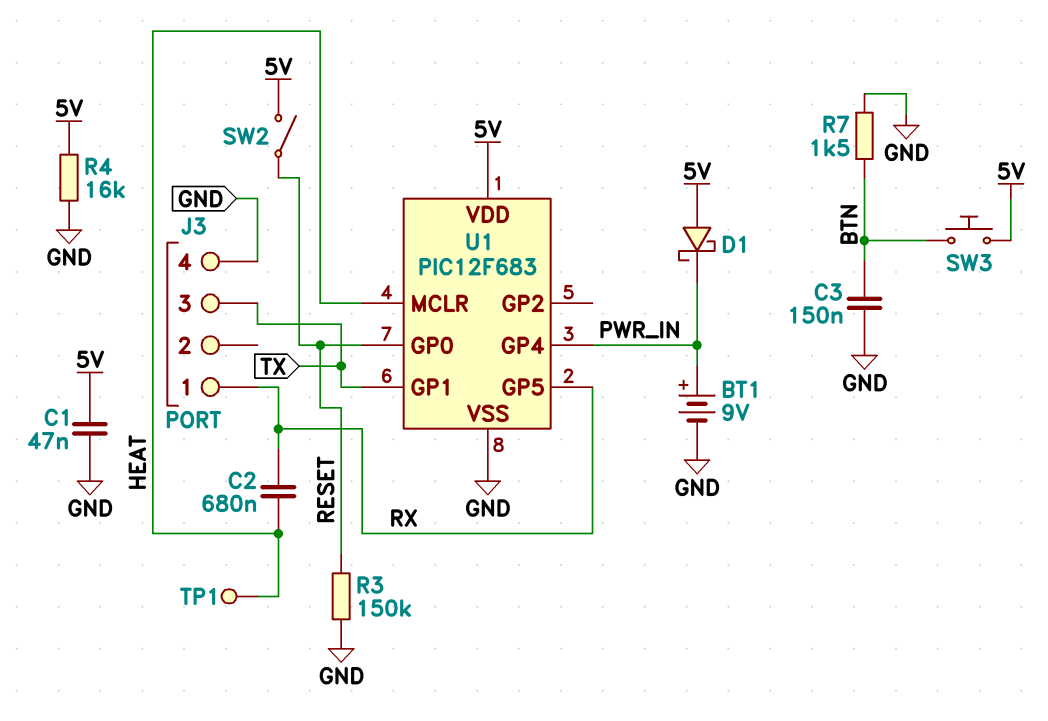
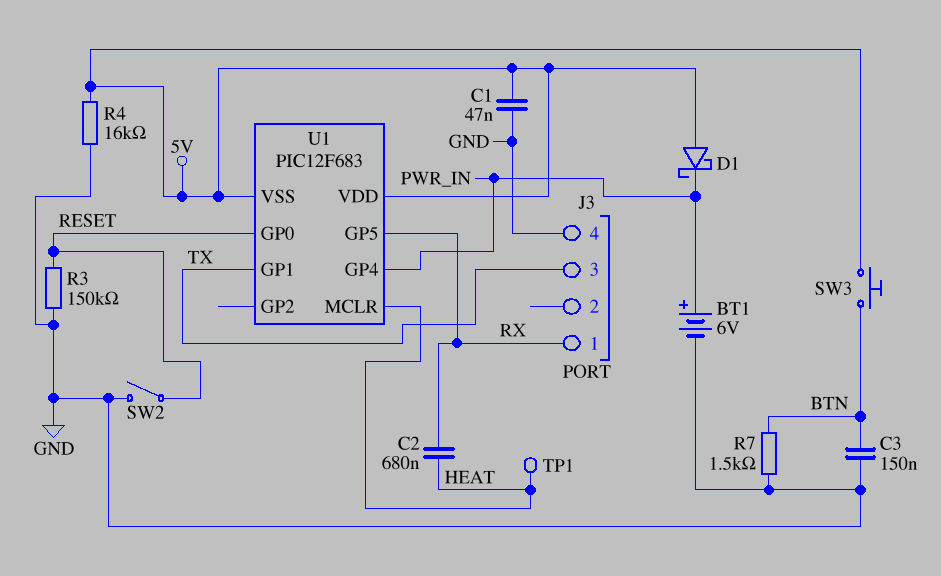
BT1: 9V (plus PWR_IN, minus GND) -> 6V (plus PWR_IN, minus GND)
SW2: switch (5V, RESET) -> switch (GND, RESET)
U1 pin VSS: GND -> 5V

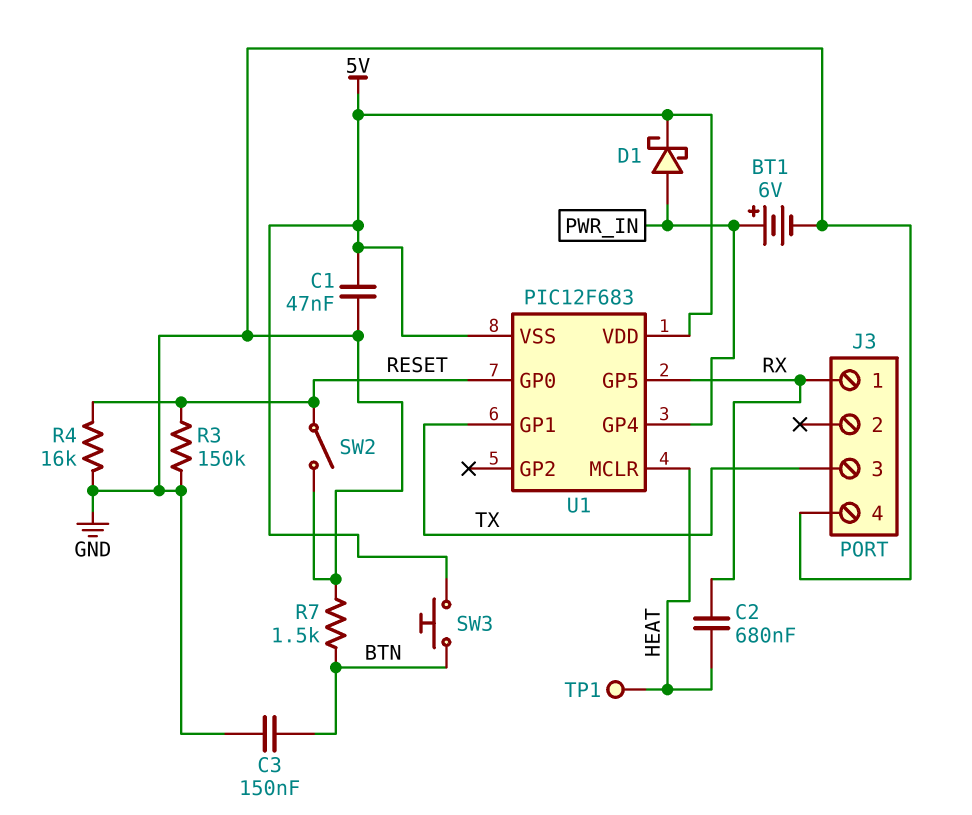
D1: schottky (A 5V, K PWR_IN) -> schottky (A PWR_IN, K 5V)
R4: 16k (5V, GND) -> 16k (GND, RESET)

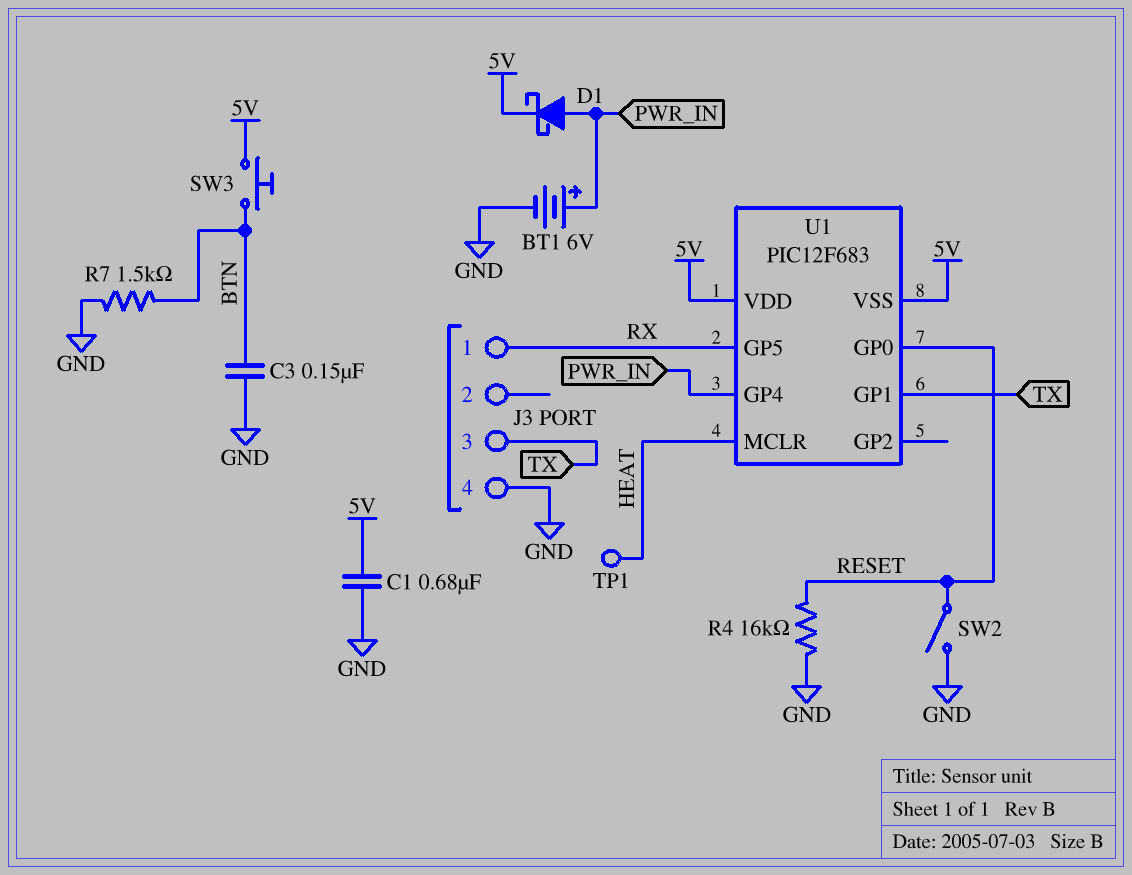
C1: 47nF (5V, GND) -> 680nF (5V, GND)
C2: 680nF (HEAT, RX) -> none
R3: 150k (GND, RESET) -> none

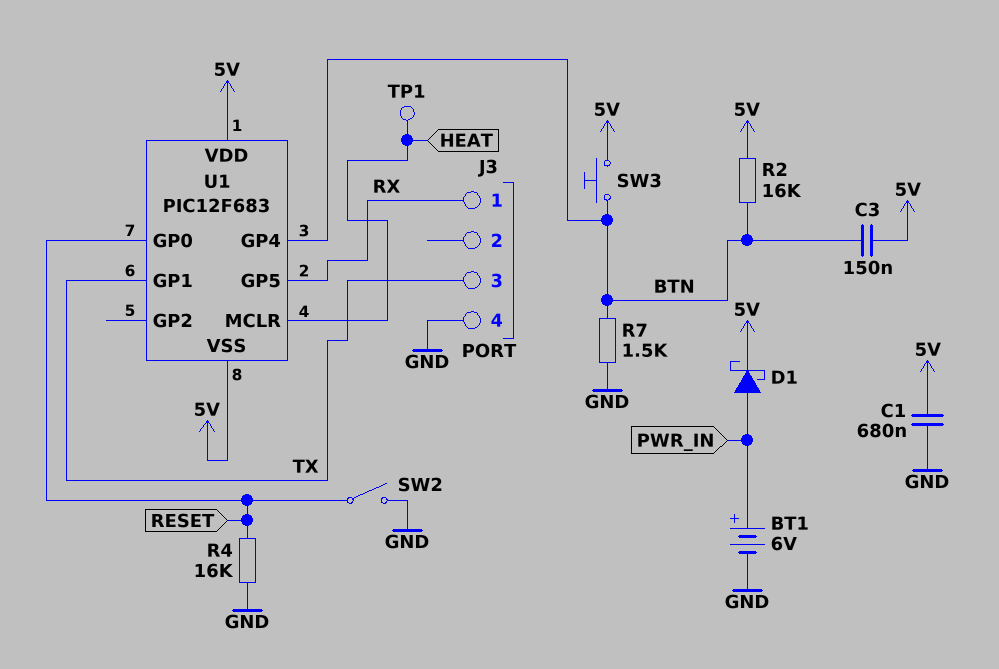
C3: 150nF (BTN, GND) -> 150nF (5V, BTN)
R2: none -> 16k (5V, BTN)
U1 pin GP4: PWR_IN -> BTN

